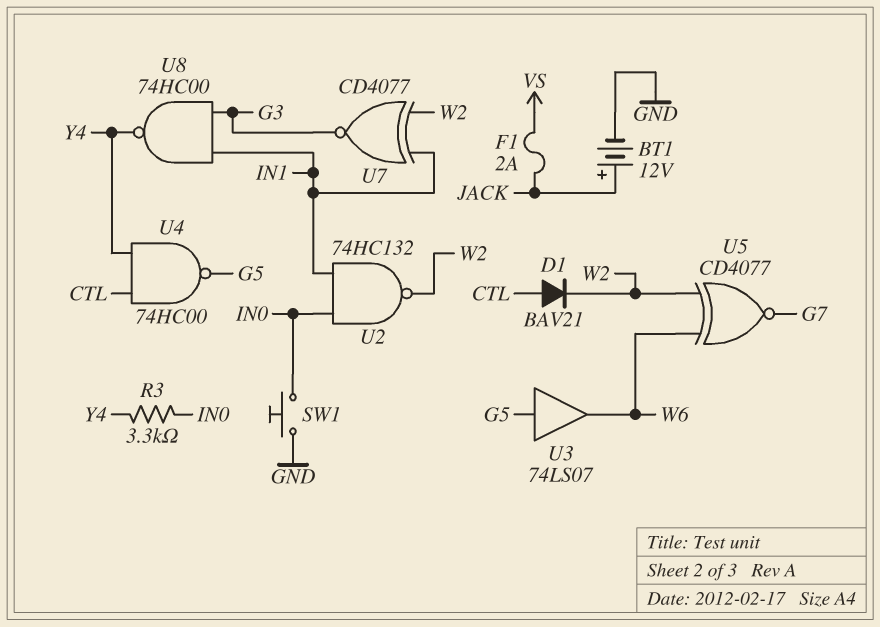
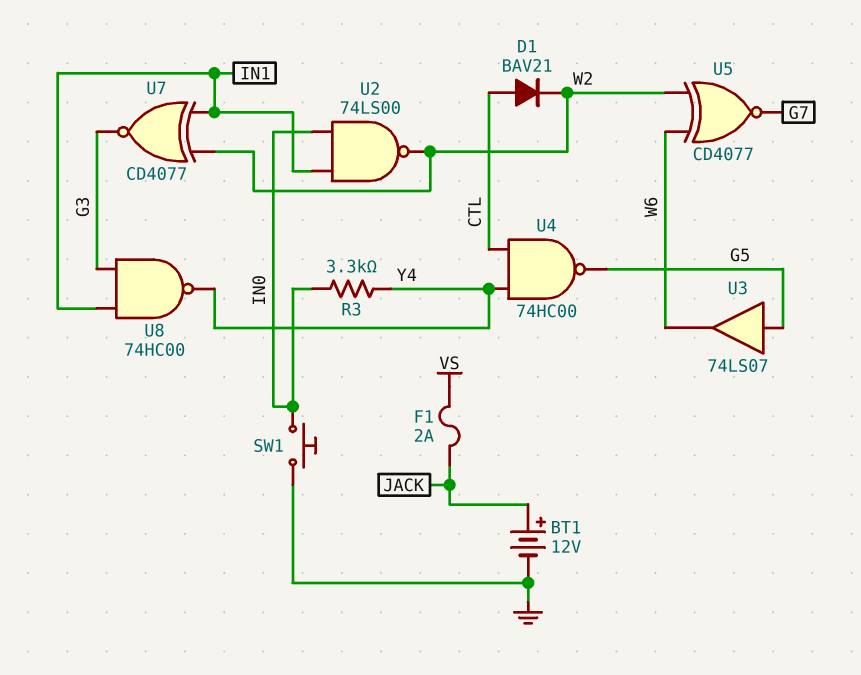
U2: NAND 74HC132 (in IN0, in IN1, out W2) -> NAND 74LS00 (in IN0, in IN1, out W2)

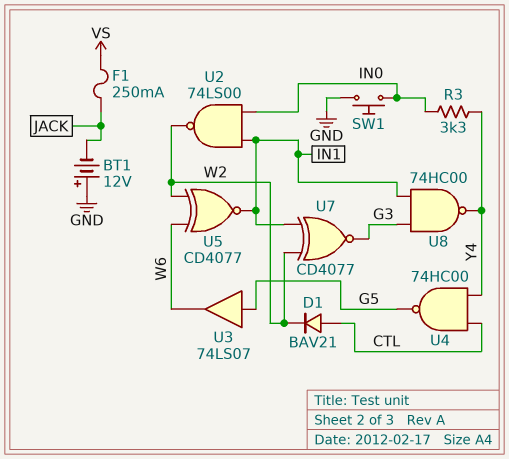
BT1: 12V (plus JACK, minus GND) -> 12V (plus GND, minus JACK)
F1: 2A (JACK, VS) -> 250mA (JACK, VS)
U5: XNOR CD4077 (in W2, in W6, out G7) -> XNOR CD4077 (in W2, in W6, out IN1)

